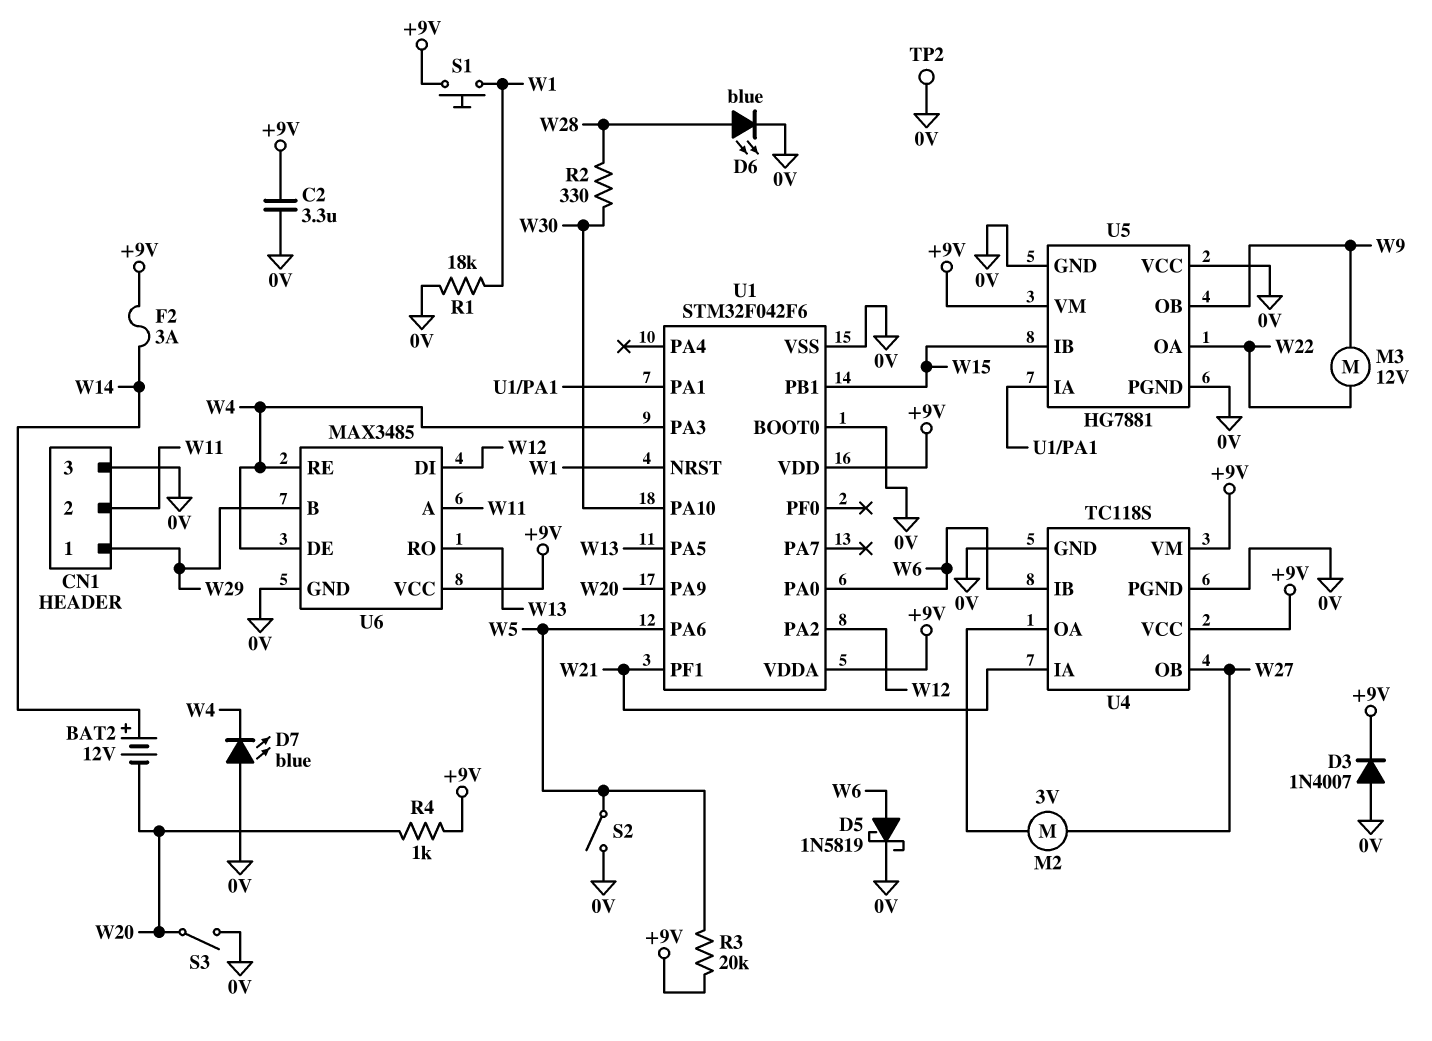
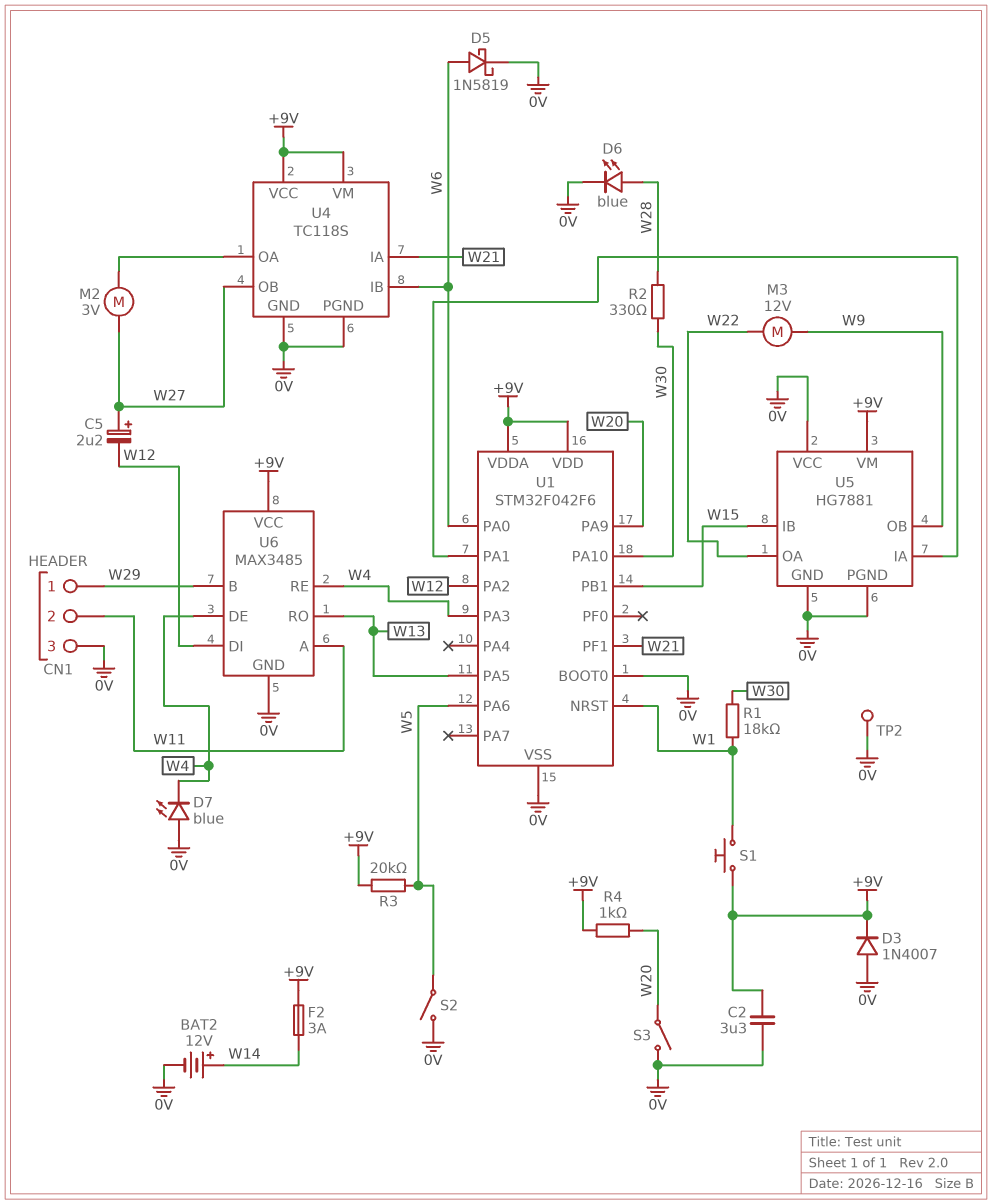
BAT2: 12V (plus W14, minus W20) -> 12V (plus W14, minus 0V)
C5: none -> 2.2uF (plus W27, minus W12)
R1: 18k (0V, W1) -> 18k (W1, W30)

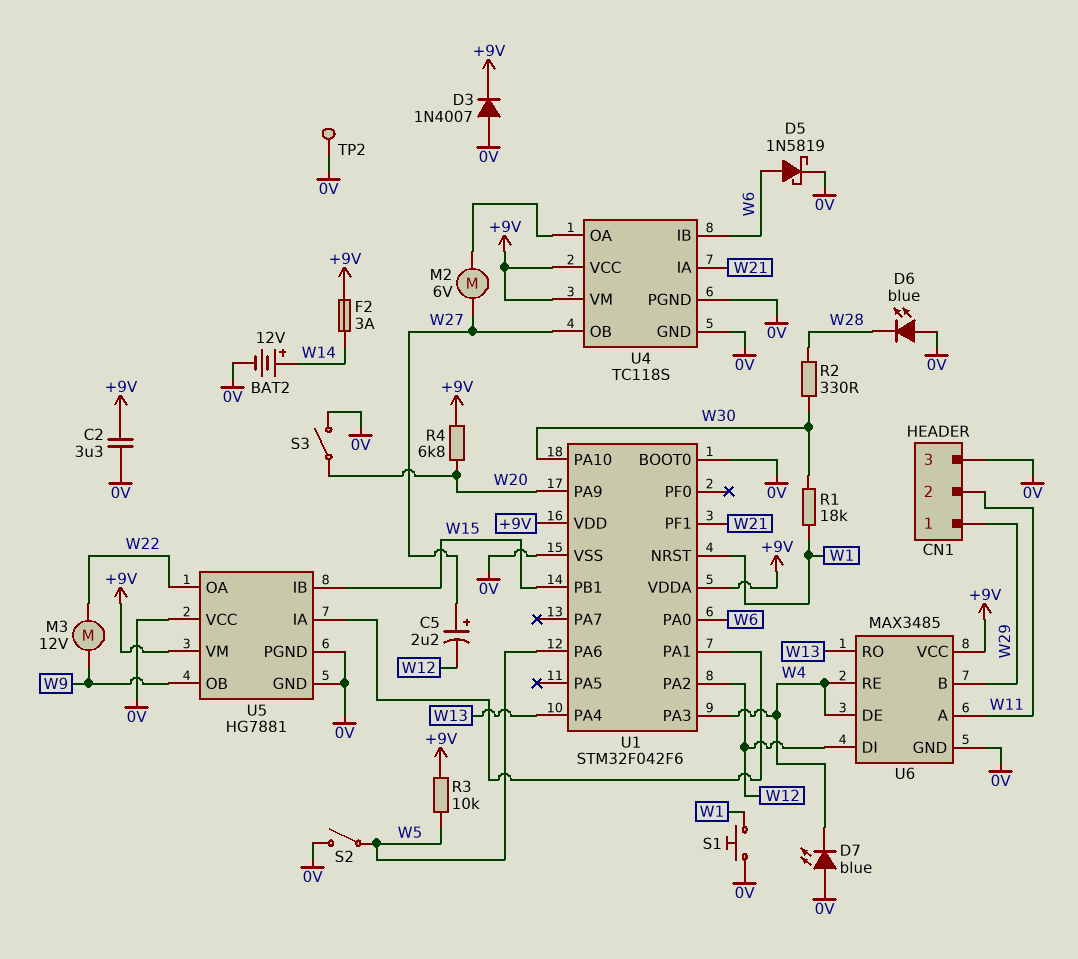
D6: LED blue (A W28, K 0V) -> LED blue (A 0V, K W28)
M2: motor 3V (U4/OA, W27) -> motor 6V (U4/OA, W27)
R3: 20k (+9V, W5) -> 10k (+9V, W5)
R4: 1k (+9V, W20) -> 6.8k (+9V, W20)
S1: button (+9V, W1) -> button (0V, W1)
U1 pin PA4: none -> W13
U1 pin PA5: W13 -> none

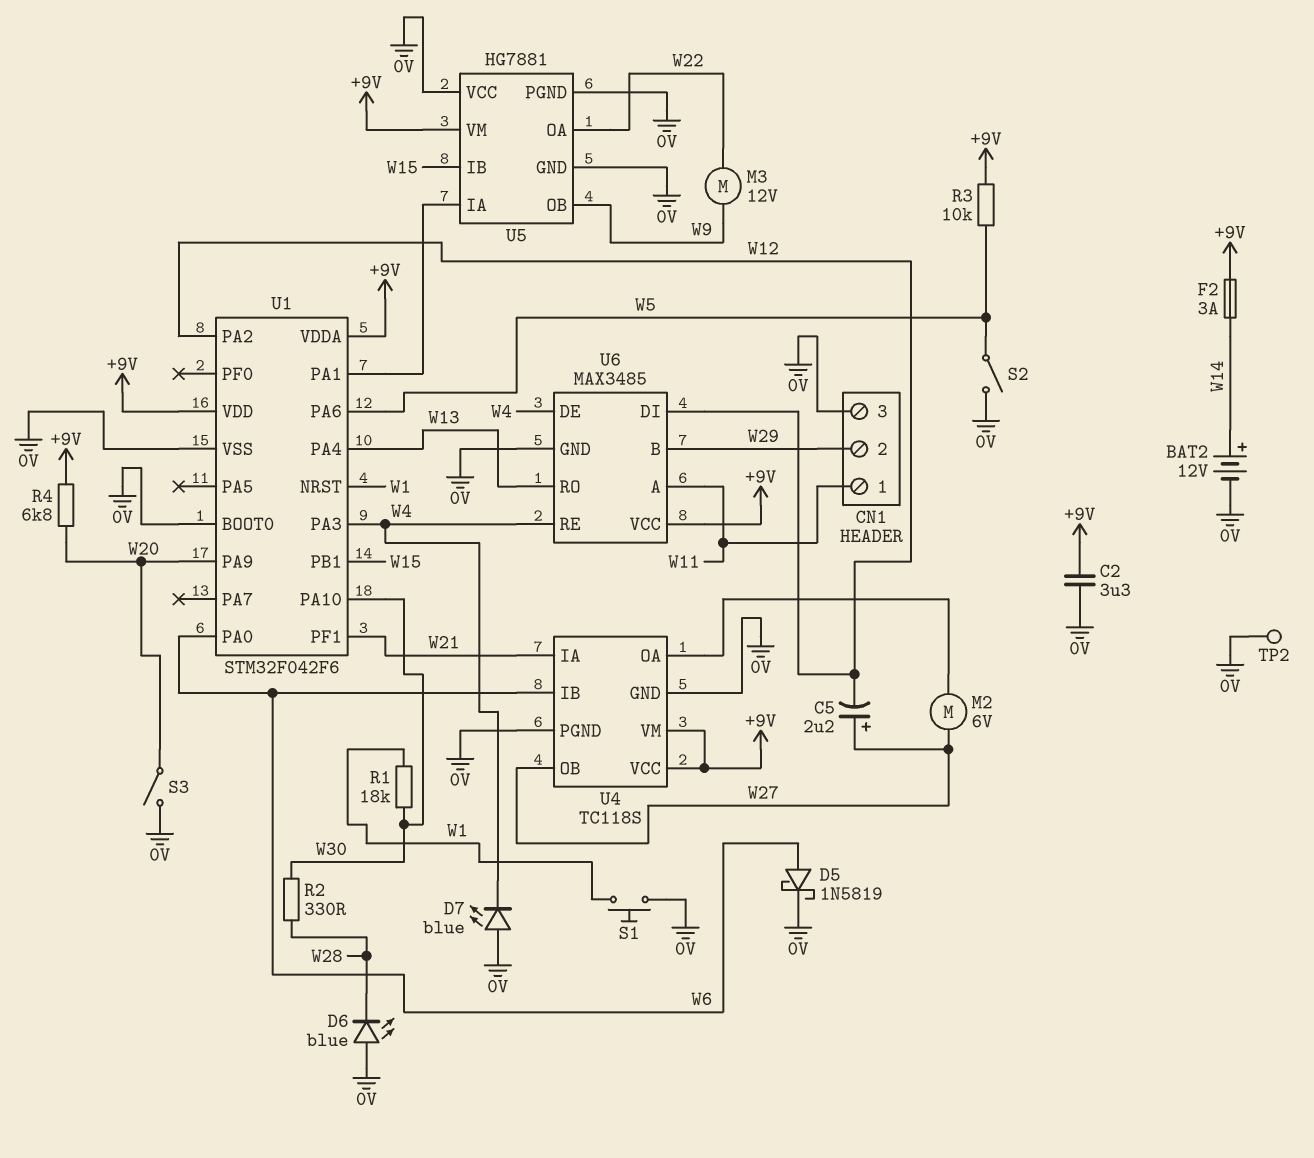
CN1 pin 1: W29 -> W11
CN1 pin 2: W11 -> W29
D3: diode 1N4007 (A 0V, K +9V) -> none

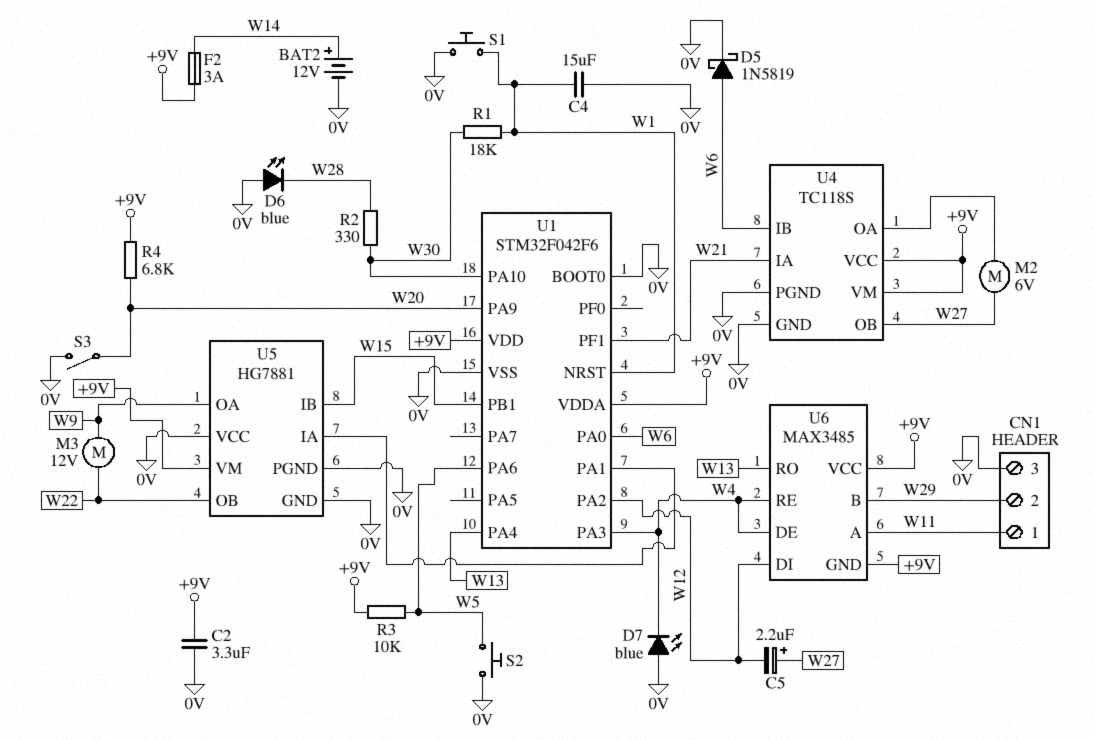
C4: none -> 15uF (0V, W1)
S2: switch (0V, W5) -> button (0V, W5)
TP2: test point (0V) -> none
U5 pin OA: W22 -> W9
U5 pin OB: W9 -> W22
U6 pin GND: 0V -> +9V

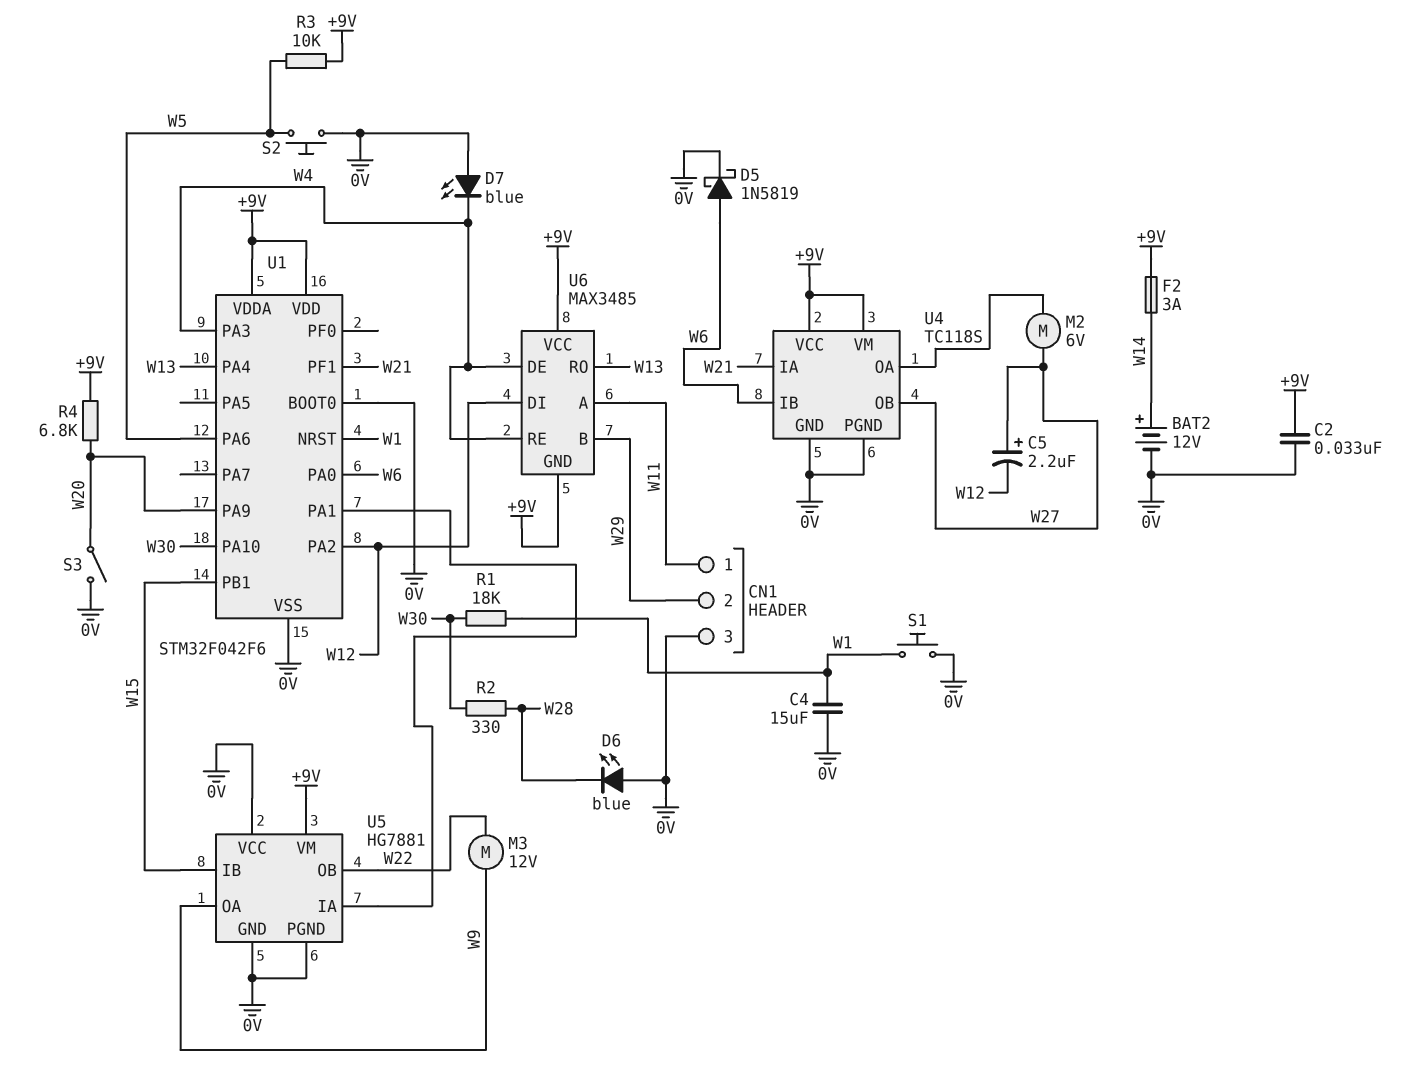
C2: 3.3uF (+9V, 0V) -> 33nF (+9V, 0V)

